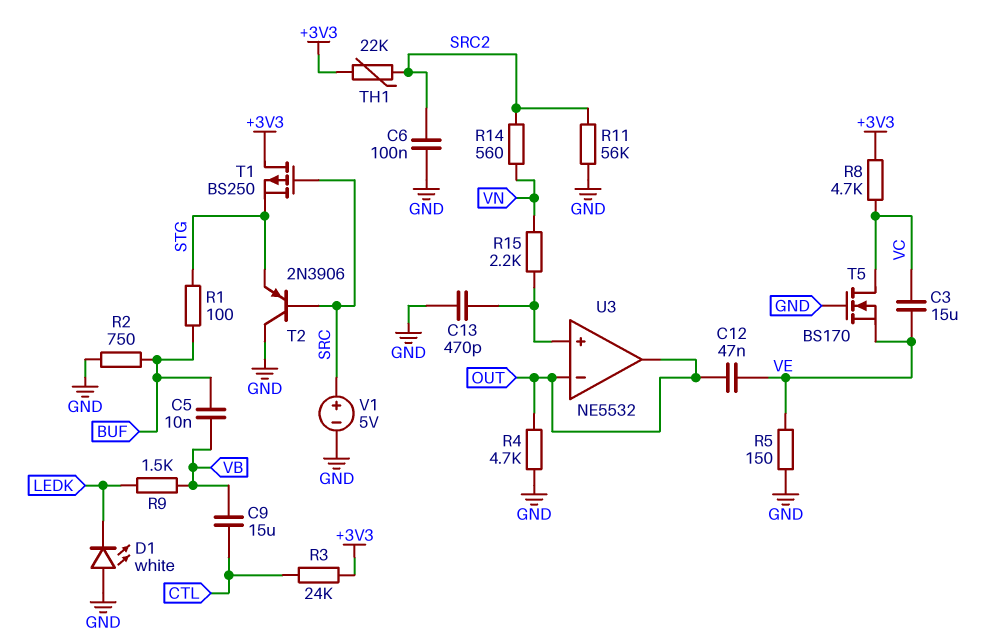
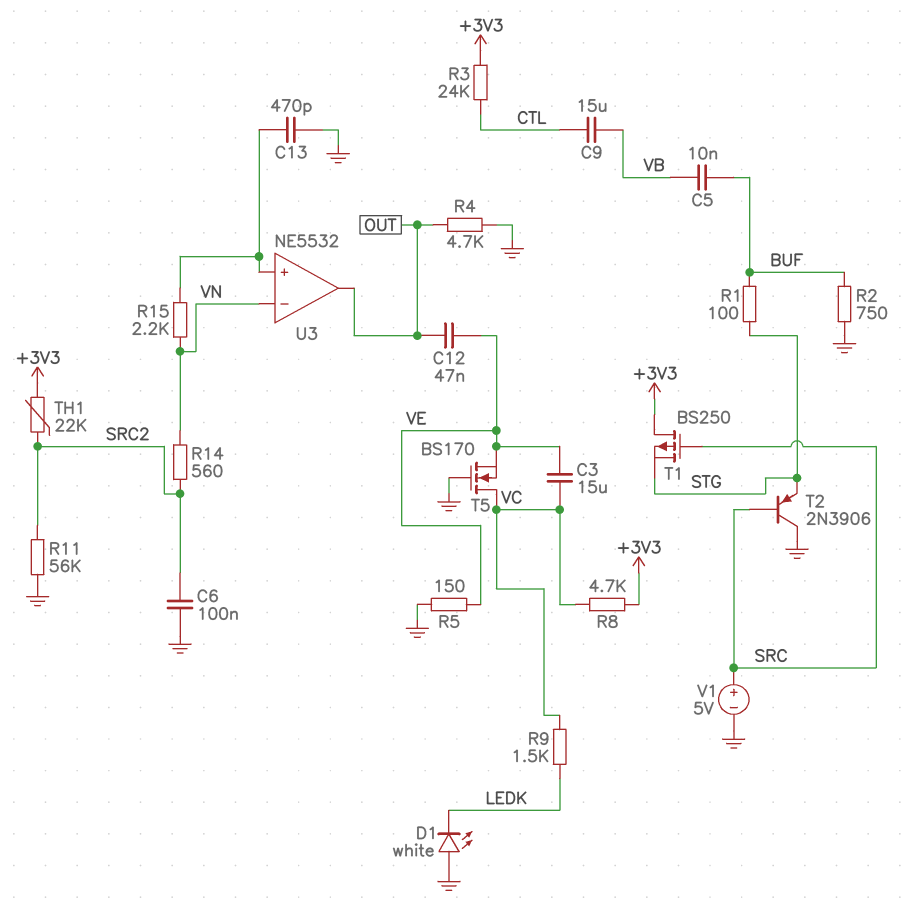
R9: 1.5k (LEDK, VB) -> 1.5k (LEDK, VC)
U3 pin in-: OUT -> VN

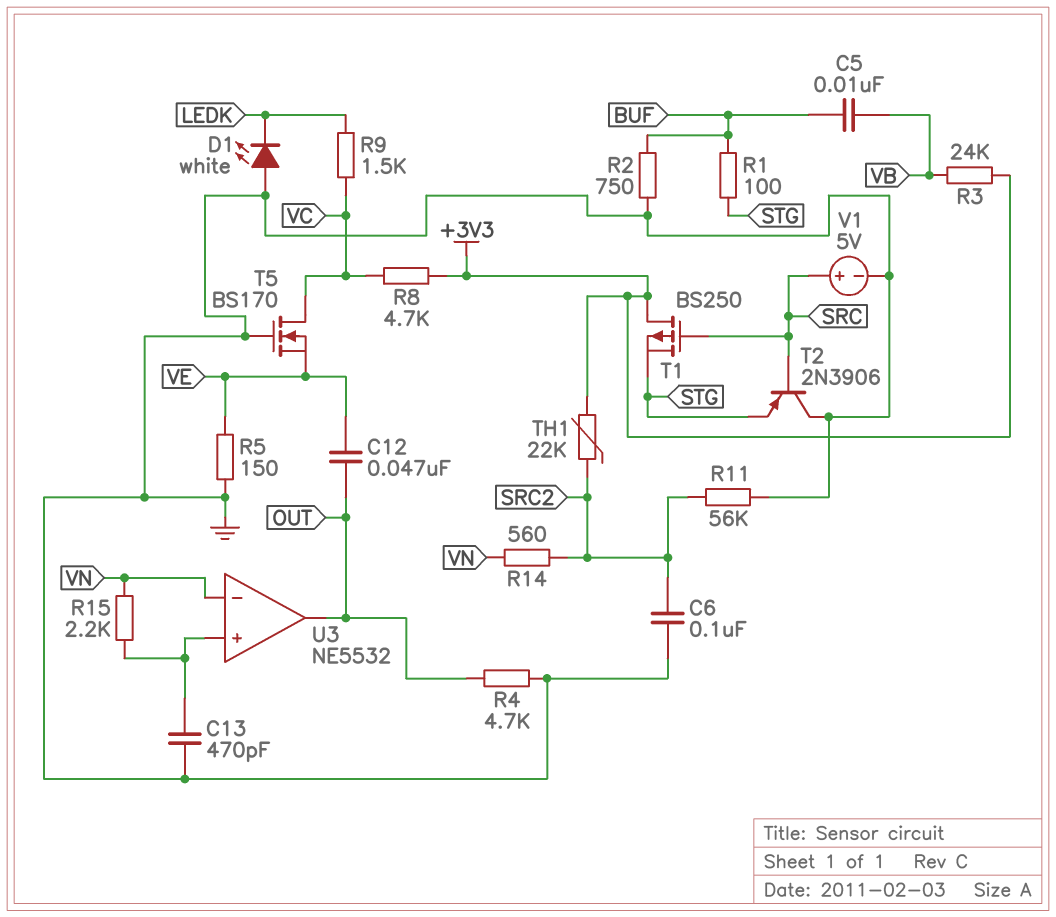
C3: 15uF (VC, VE) -> none
C9: 15uF (CTL, VB) -> none
R3: 24k (+3V3, CTL) -> 24k (+3V3, VB)

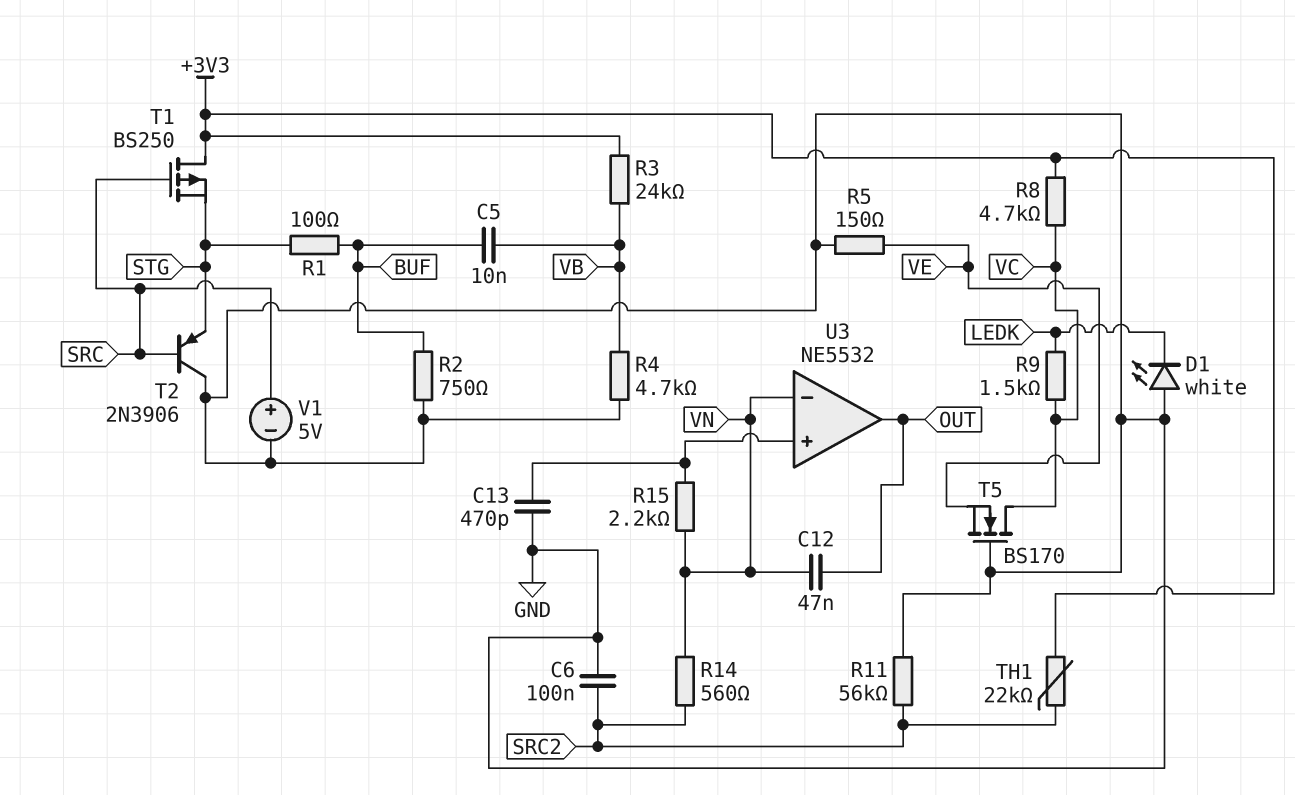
C12: 47nF (OUT, VE) -> 47nF (OUT, VN)
R4: 4.7k (GND, OUT) -> 4.7k (GND, VB)

